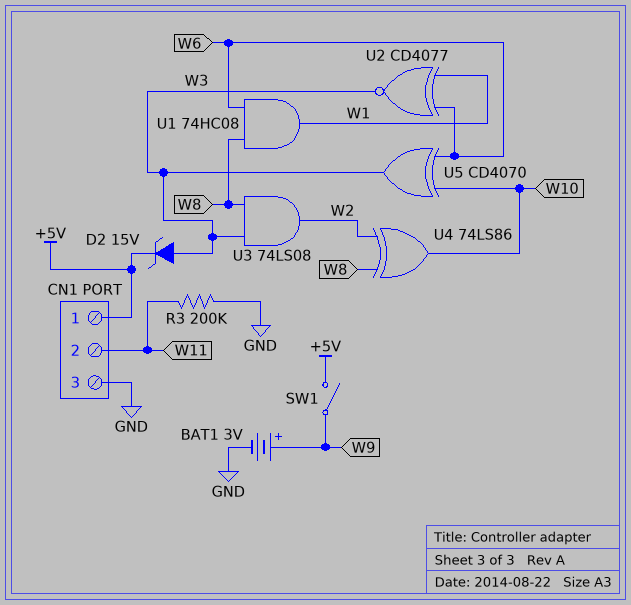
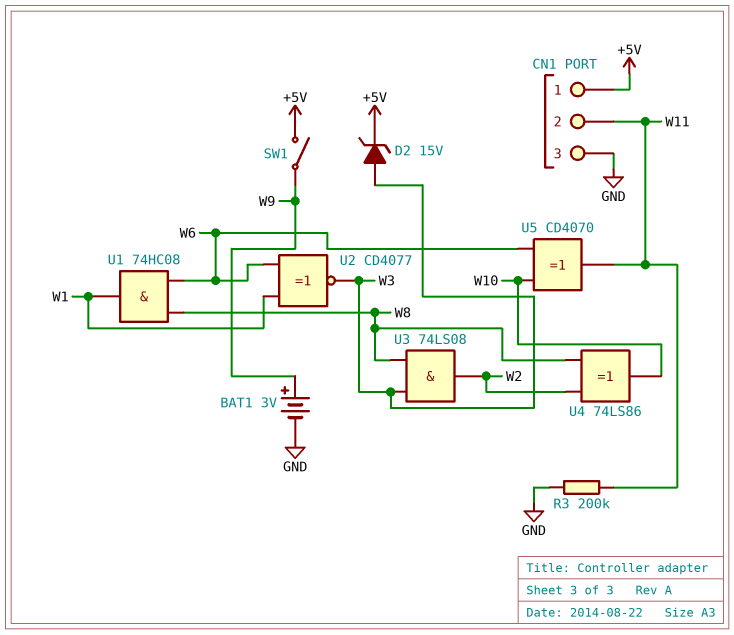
U5: XOR CD4070 (in W6, in W10, out W3) -> XOR CD4070 (in W6, in W10, out W11)

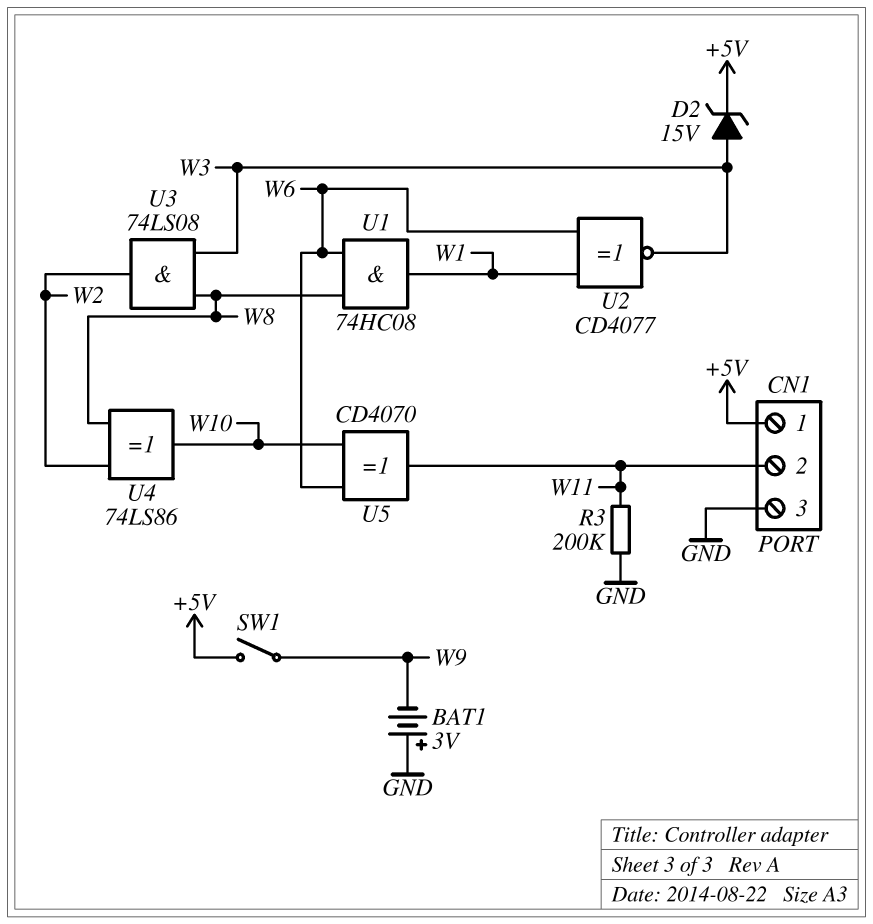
BAT1: 3V (plus W9, minus GND) -> 3V (plus GND, minus W9)

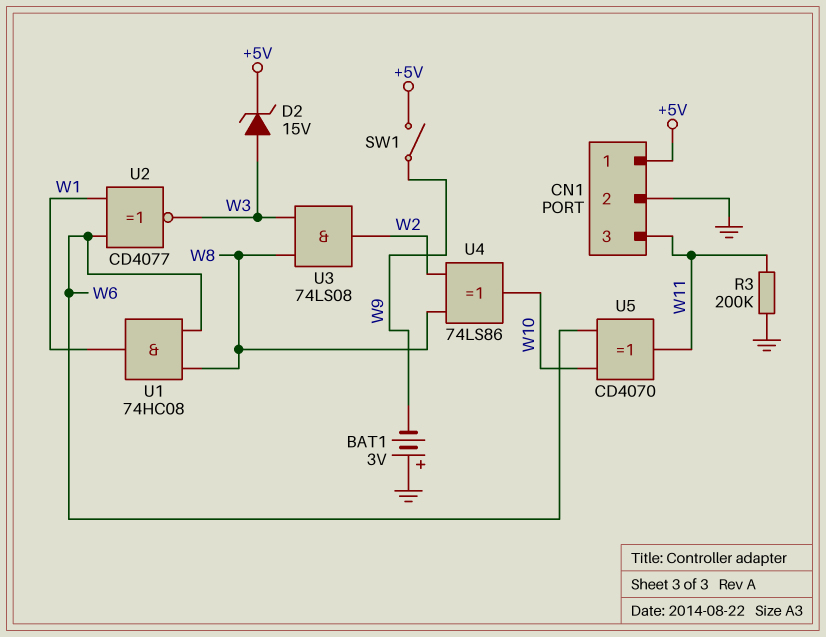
CN1 pin 2: W11 -> GND
CN1 pin 3: GND -> W11

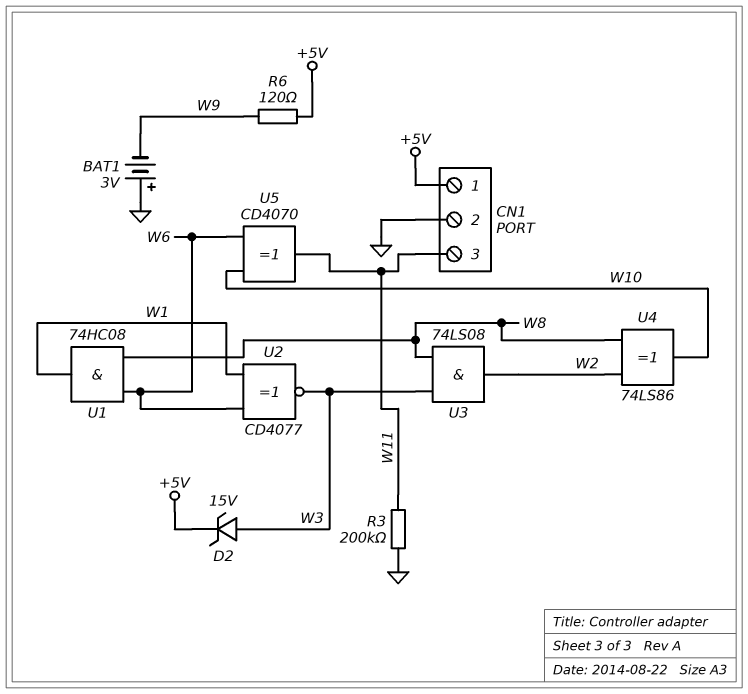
R6: none -> 120 (+5V, W9)
SW1: switch (+5V, W9) -> none

